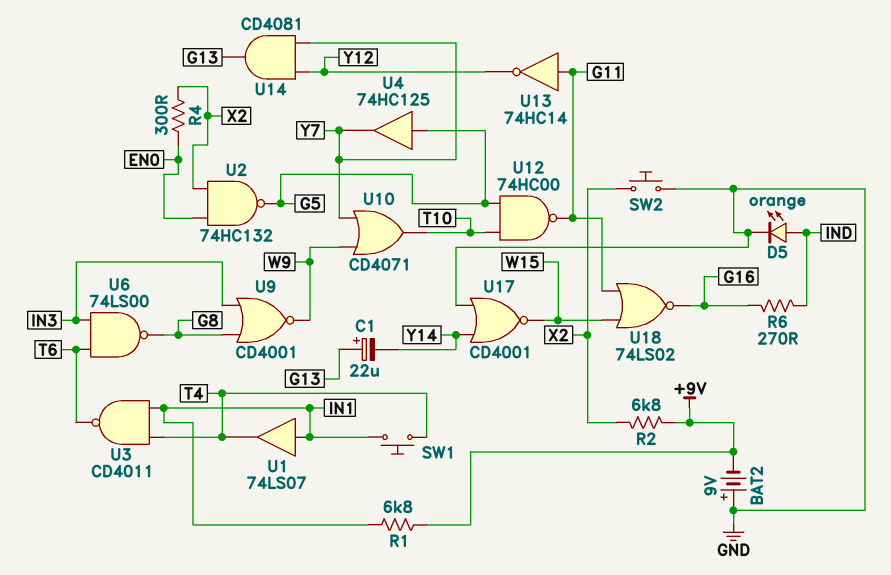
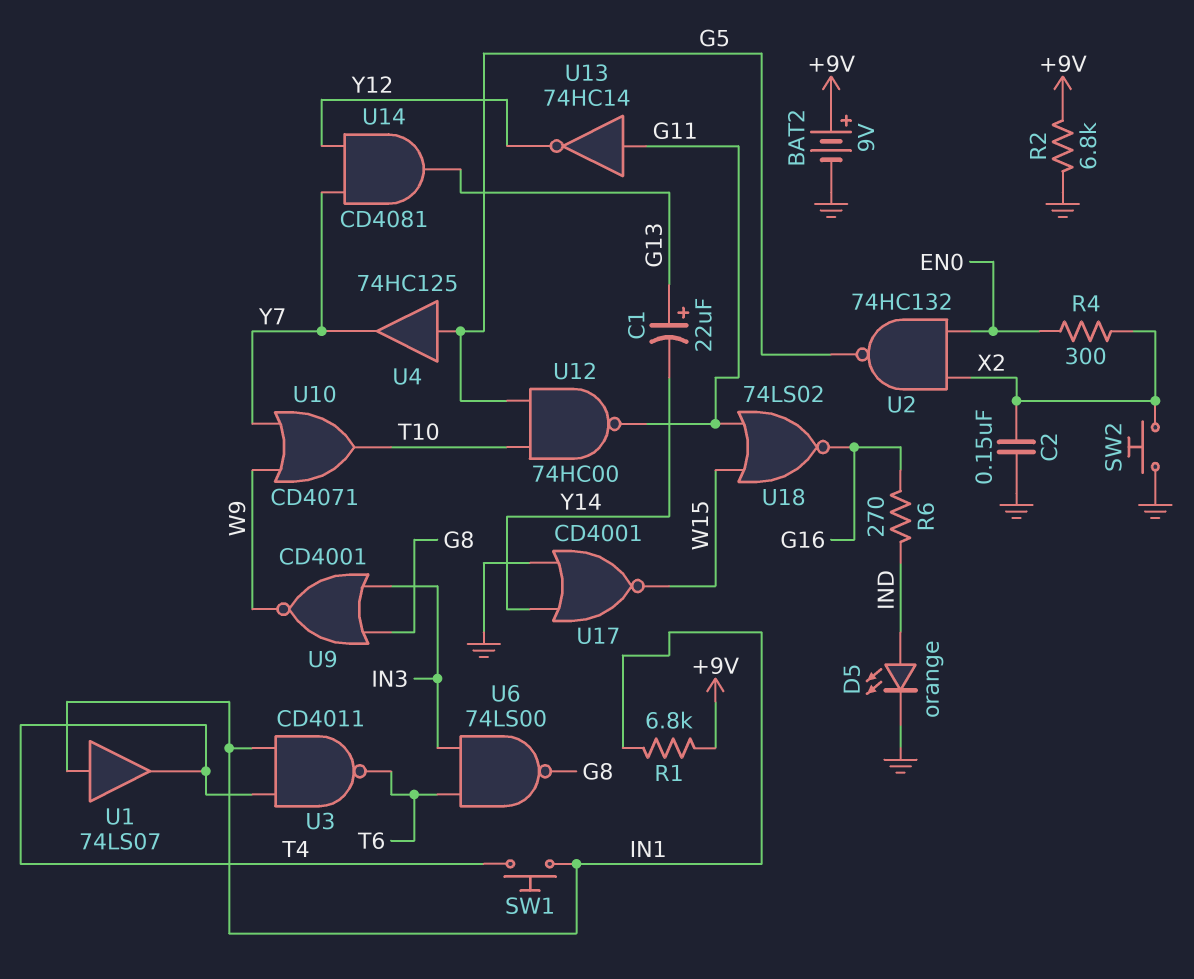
BAT2: 9V (plus GND, minus +9V) -> 9V (plus +9V, minus GND)
C2: none -> 150nF (GND, X2)
R2: 6.8k (+9V, X2) -> 6.8k (+9V, GND)

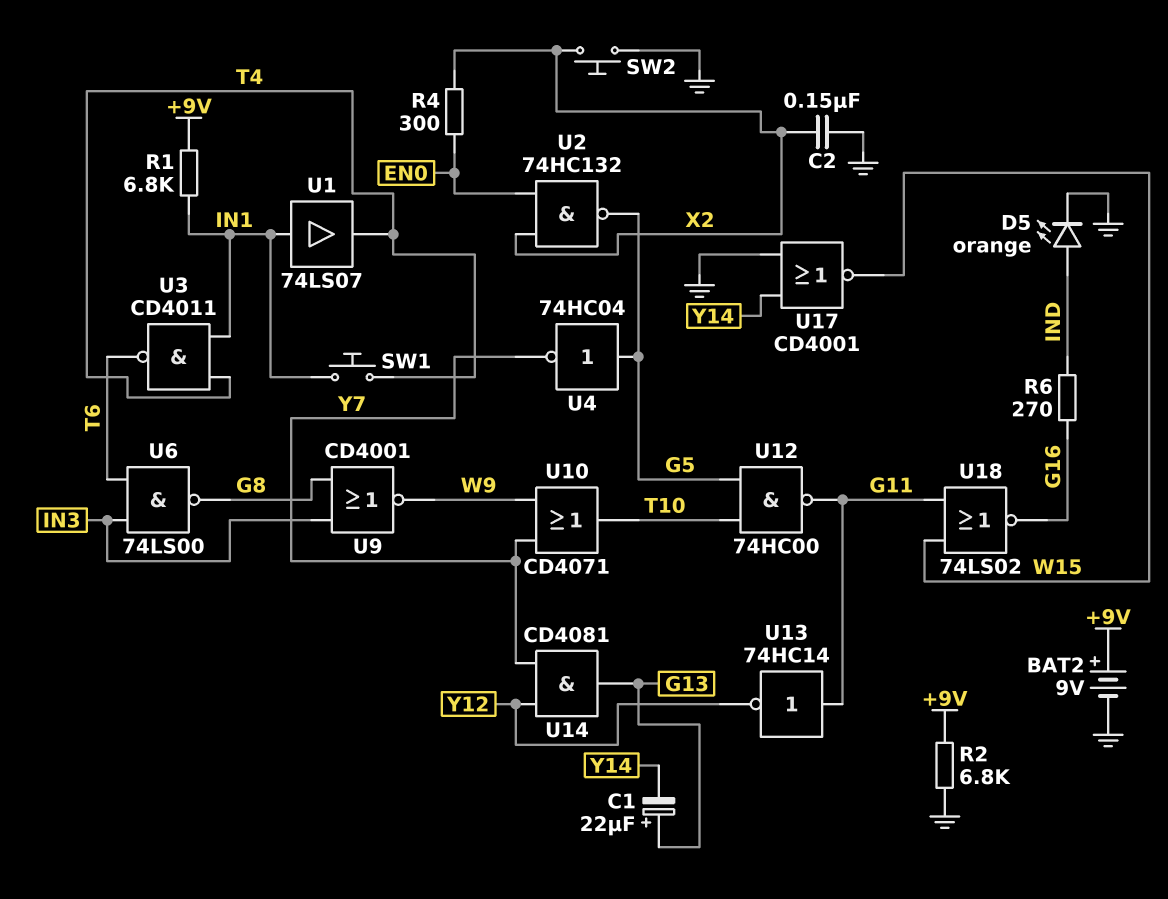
U4: buffer 74HC125 (in G5, out Y7) -> NOT 74HC04 (in G5, out Y7)

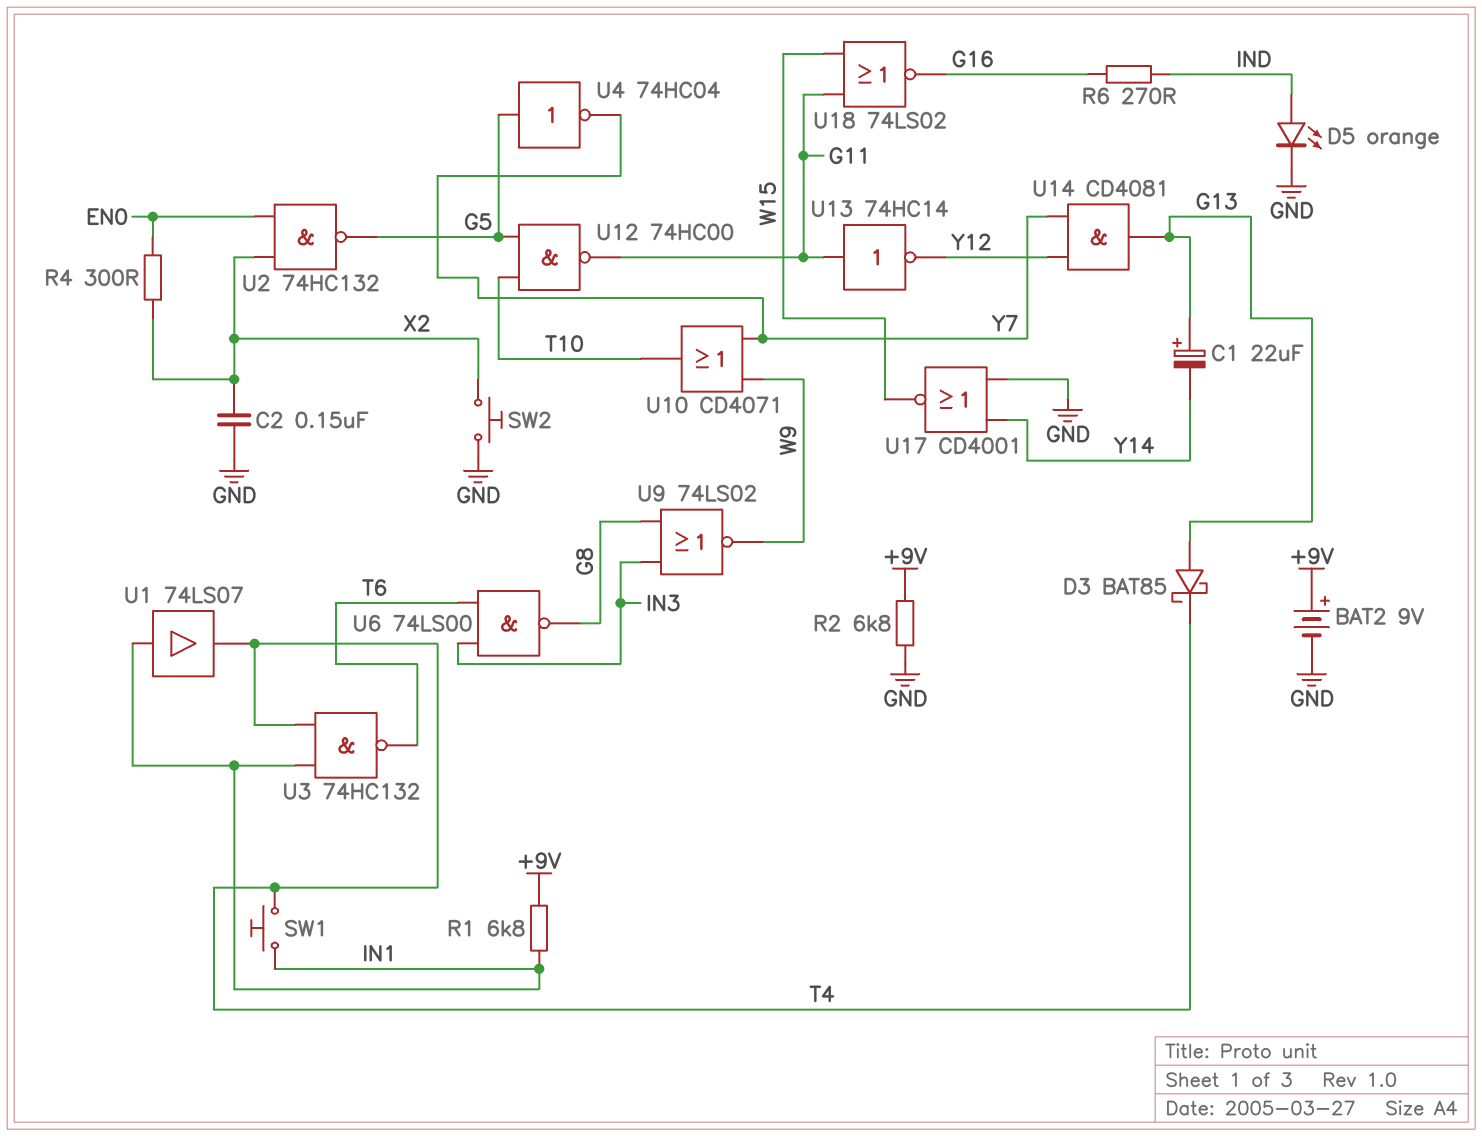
D3: none -> schottky BAT85 (A G13, K T4)
U3: NAND CD4011 (in IN1, in T4, out T6) -> NAND 74HC132 (in IN1, in T4, out T6)
U9: NOR CD4001 (in G8, in IN3, out W9) -> NOR 74LS02 (in G8, in IN3, out W9)

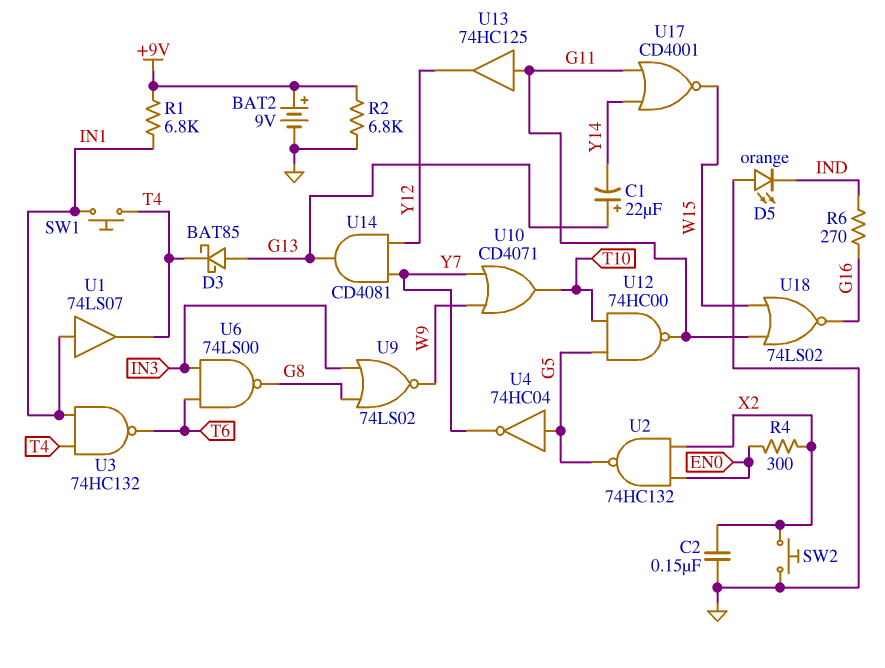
D5: LED orange (A IND, K GND) -> LED orange (A GND, K IND)
U13: NOT 74HC14 (in G11, out Y12) -> buffer 74HC125 (in G11, out Y12)
U17: NOR CD4001 (in GND, in Y14, out W15) -> NOR CD4001 (in G11, in Y14, out W15)

